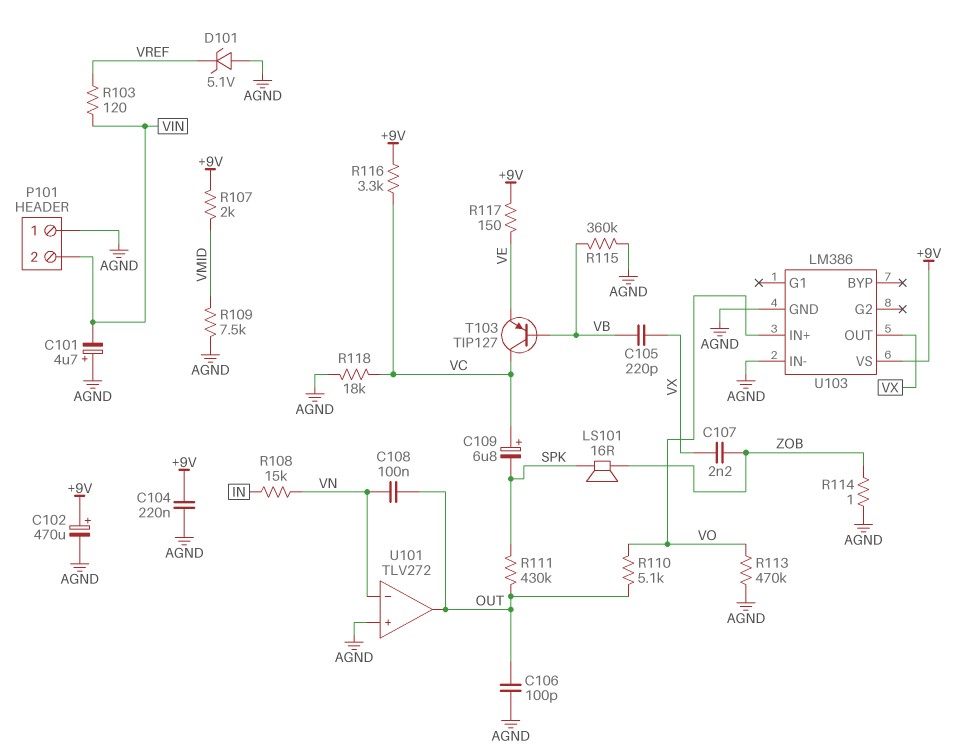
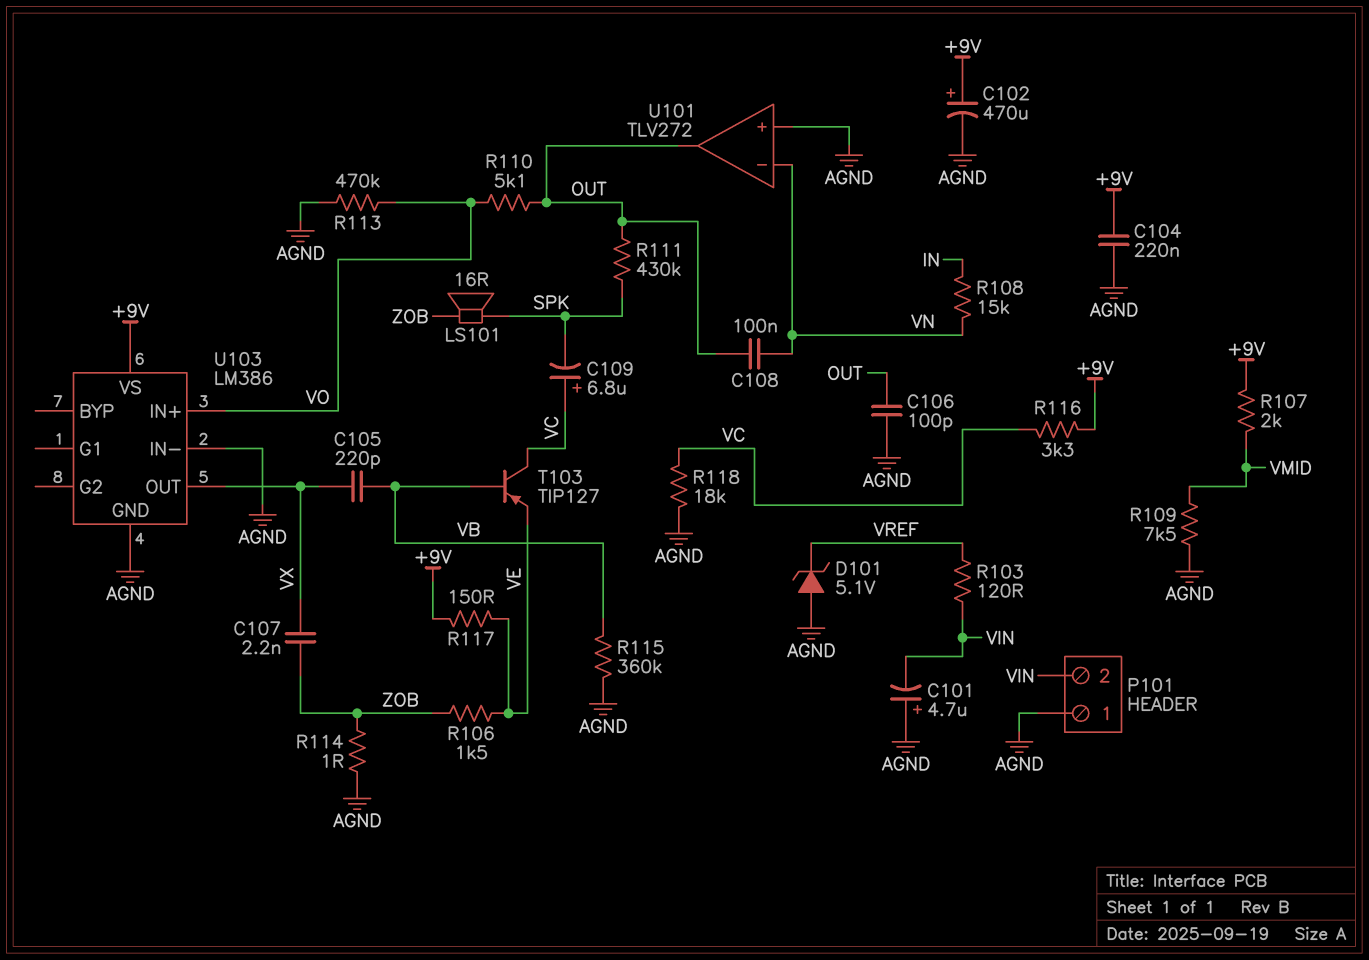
R106: none -> 1.5k (VE, ZOB)

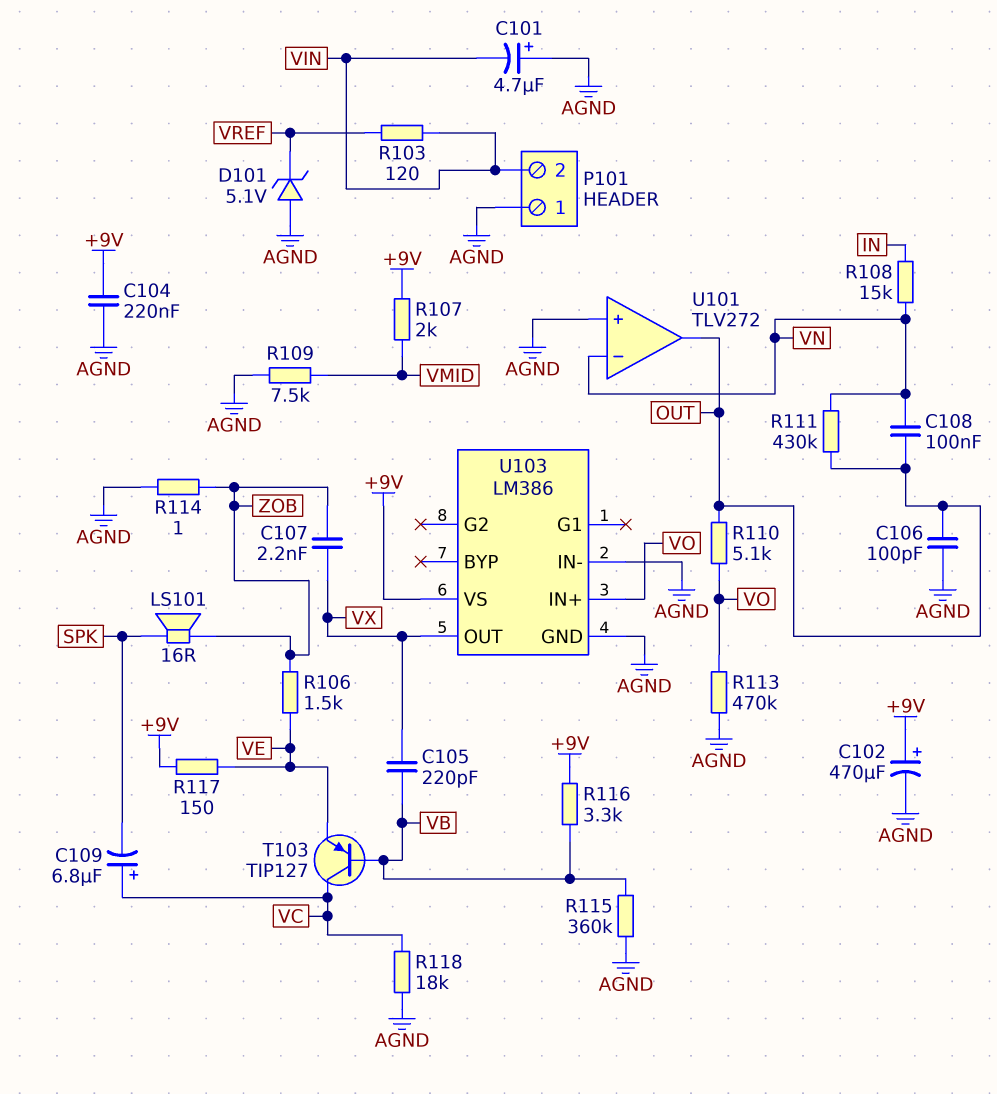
R111: 430k (OUT, SPK) -> 430k (OUT, VN)
R116: 3.3k (+9V, VC) -> 3.3k (+9V, VB)

